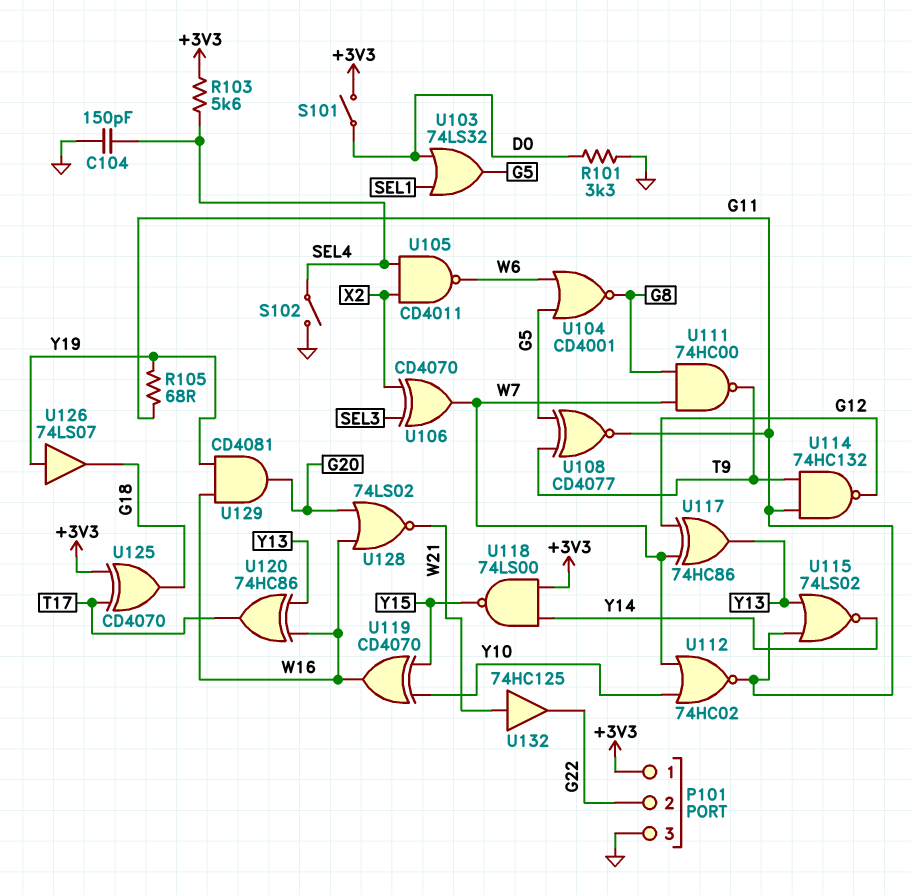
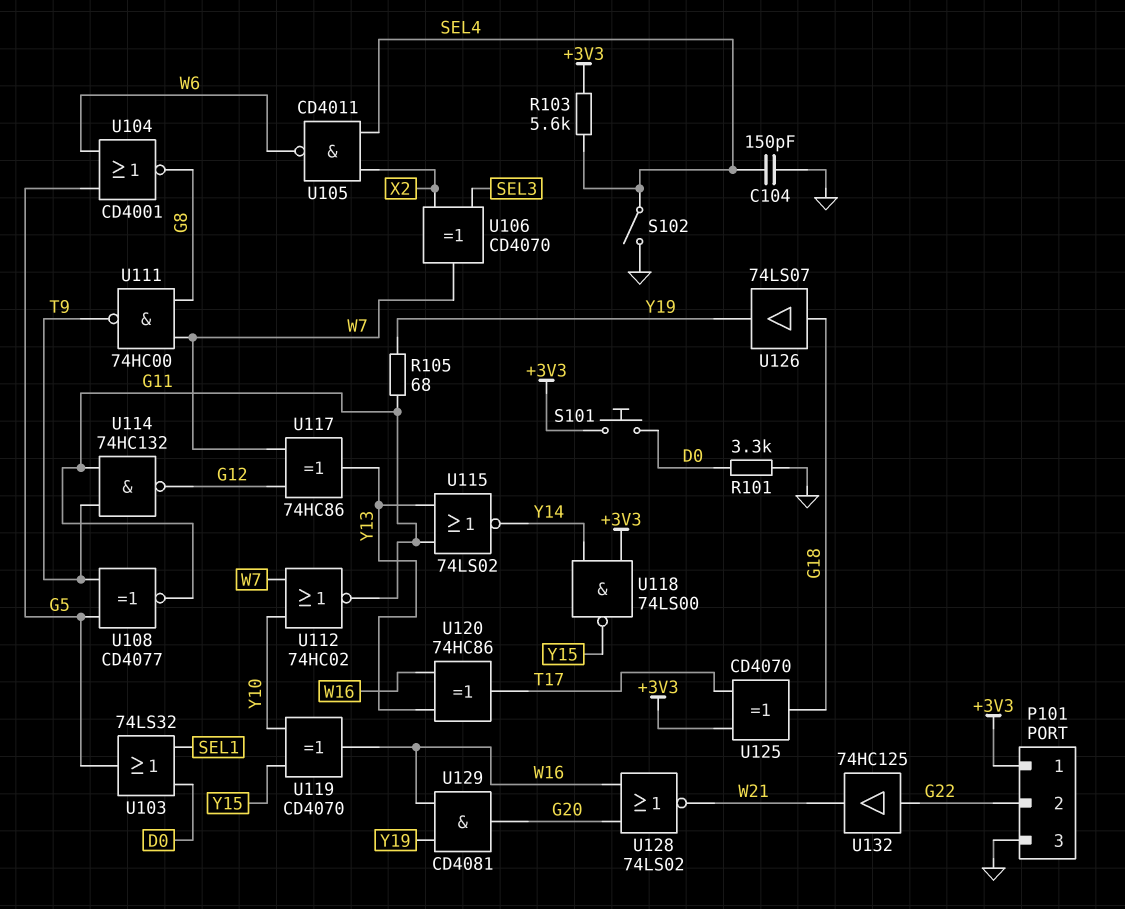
S101: switch (+3V3, D0) -> button (+3V3, D0)
U126: buffer 74LS07 (in Y19, out G18) -> buffer 74LS07 (in G18, out Y19)
U132: buffer 74HC125 (in W21, out G22) -> buffer 74HC125 (in G22, out W21)

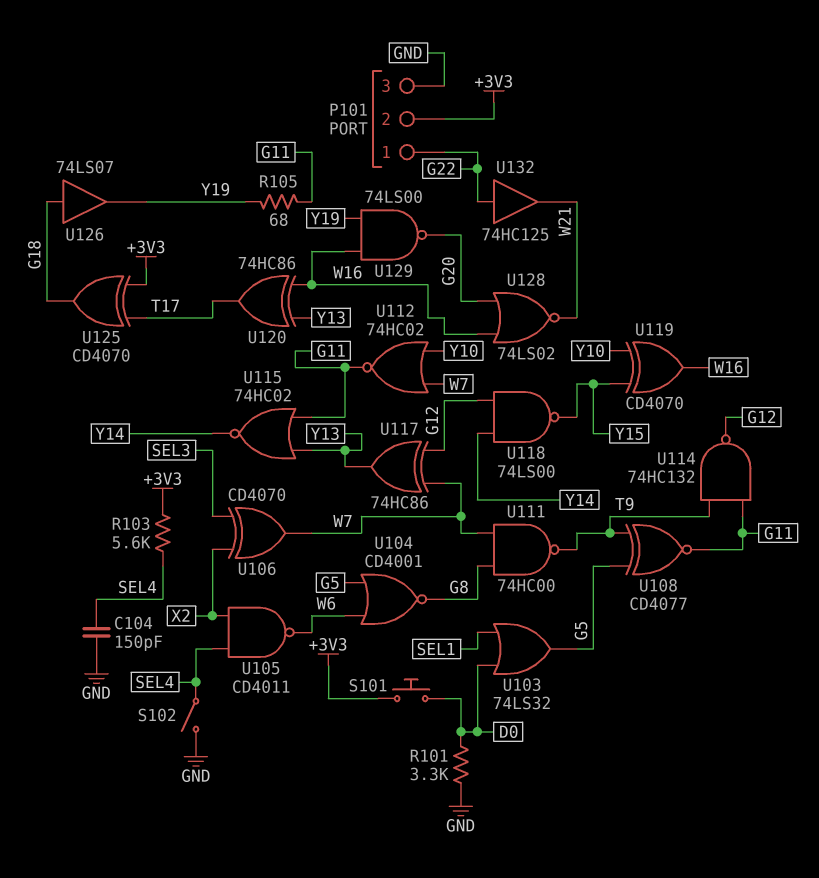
P101 pin 1: +3V3 -> G22
P101 pin 2: G22 -> +3V3
U115: NOR 74LS02 (in G11, in Y13, out Y14) -> NOR 74HC02 (in G11, in Y13, out Y14)
U118: NAND 74LS00 (in +3V3, in Y14, out Y15) -> NAND 74LS00 (in G12, in Y14, out Y15)
U129: AND CD4081 (in W16, in Y19, out G20) -> NAND 74LS00 (in W16, in Y19, out G20)

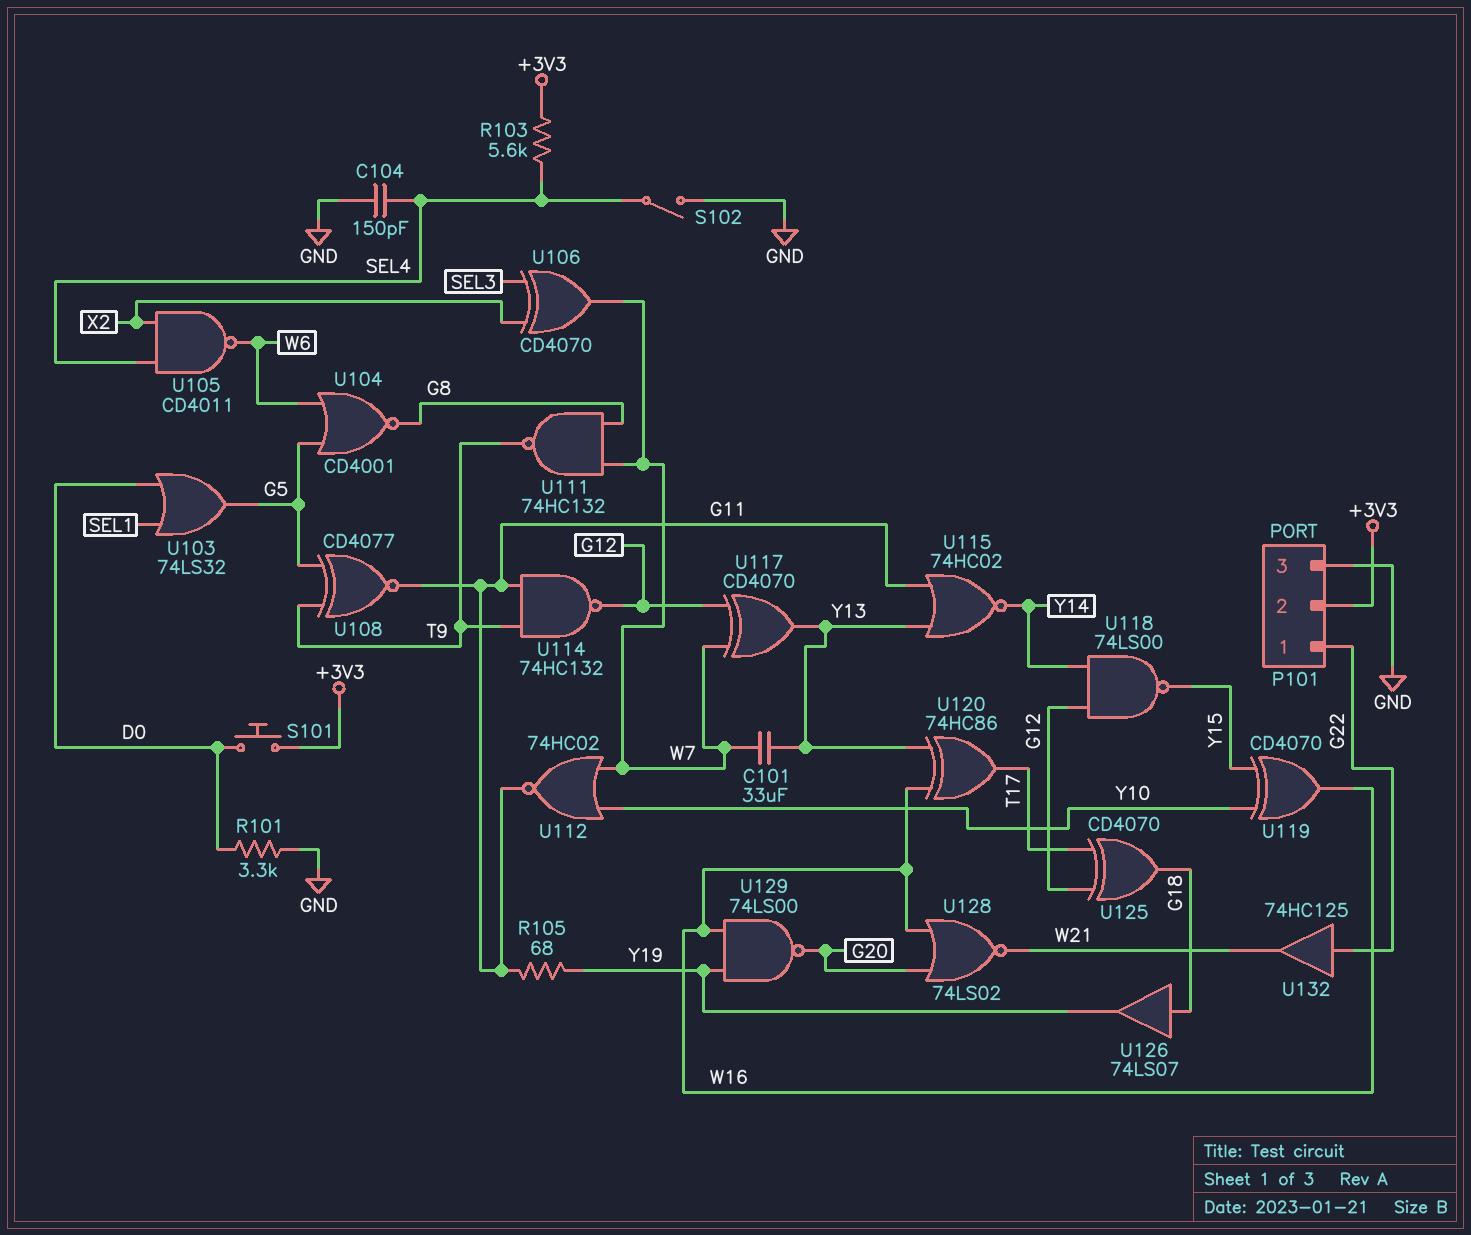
C101: none -> 33uF (W7, Y13)
U111: NAND 74HC00 (in G8, in W7, out T9) -> NAND 74HC132 (in G8, in W7, out T9)
U117: XOR 74HC86 (in G12, in W7, out Y13) -> XOR CD4070 (in G12, in W7, out Y13)
U125: XOR CD4070 (in +3V3, in T17, out G18) -> XOR CD4070 (in G12, in T17, out G18)

